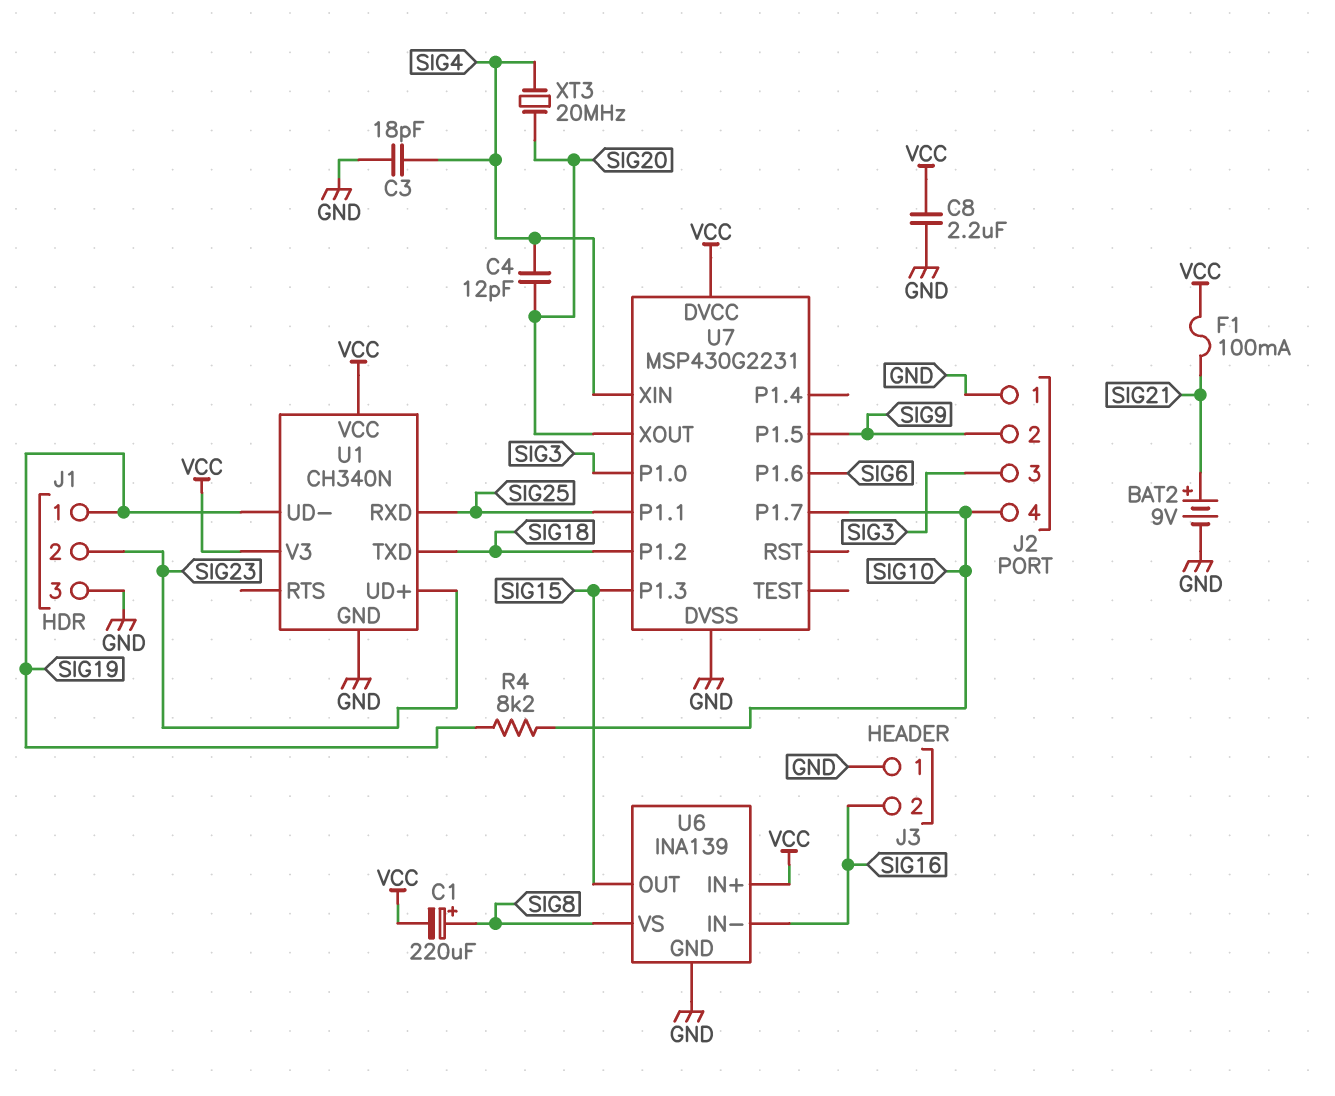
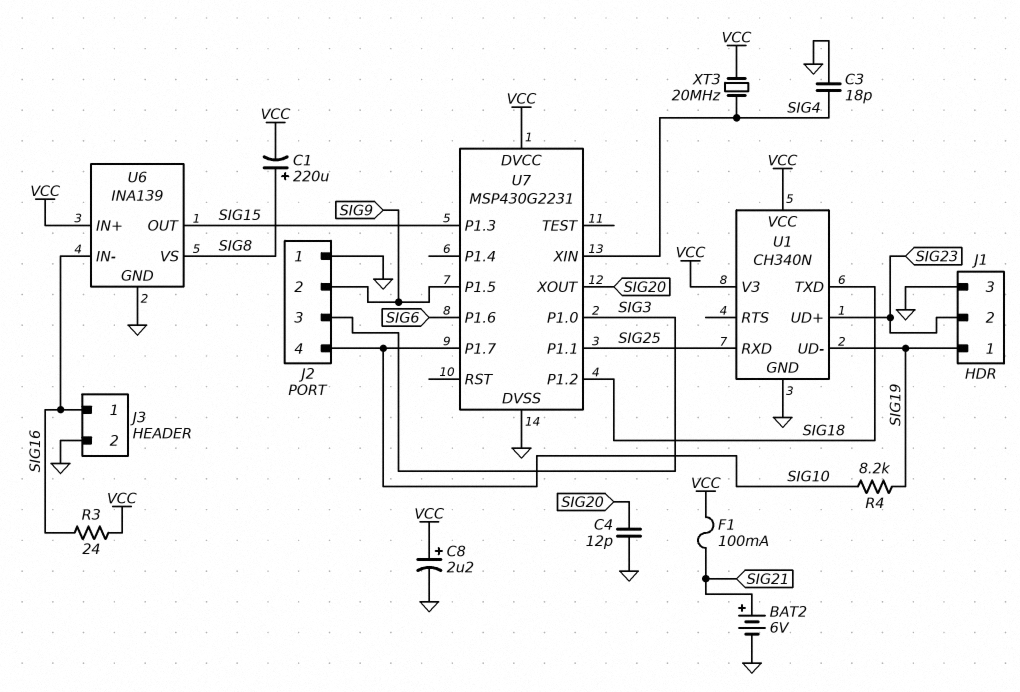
BAT2: 9V (plus SIG21, minus GND) -> 6V (plus SIG21, minus GND)
C4: 12pF (SIG4, SIG20) -> 12pF (GND, SIG20)
C8: 2.2uF (GND, VCC) -> 2.2uF (plus VCC, minus GND)
J3 pin 1: GND -> SIG16
J3 pin 2: SIG16 -> GND
R3: none -> 24 (SIG16, VCC)
XT3: 20MHz (SIG4, SIG20) -> 20MHz (SIG4, VCC)

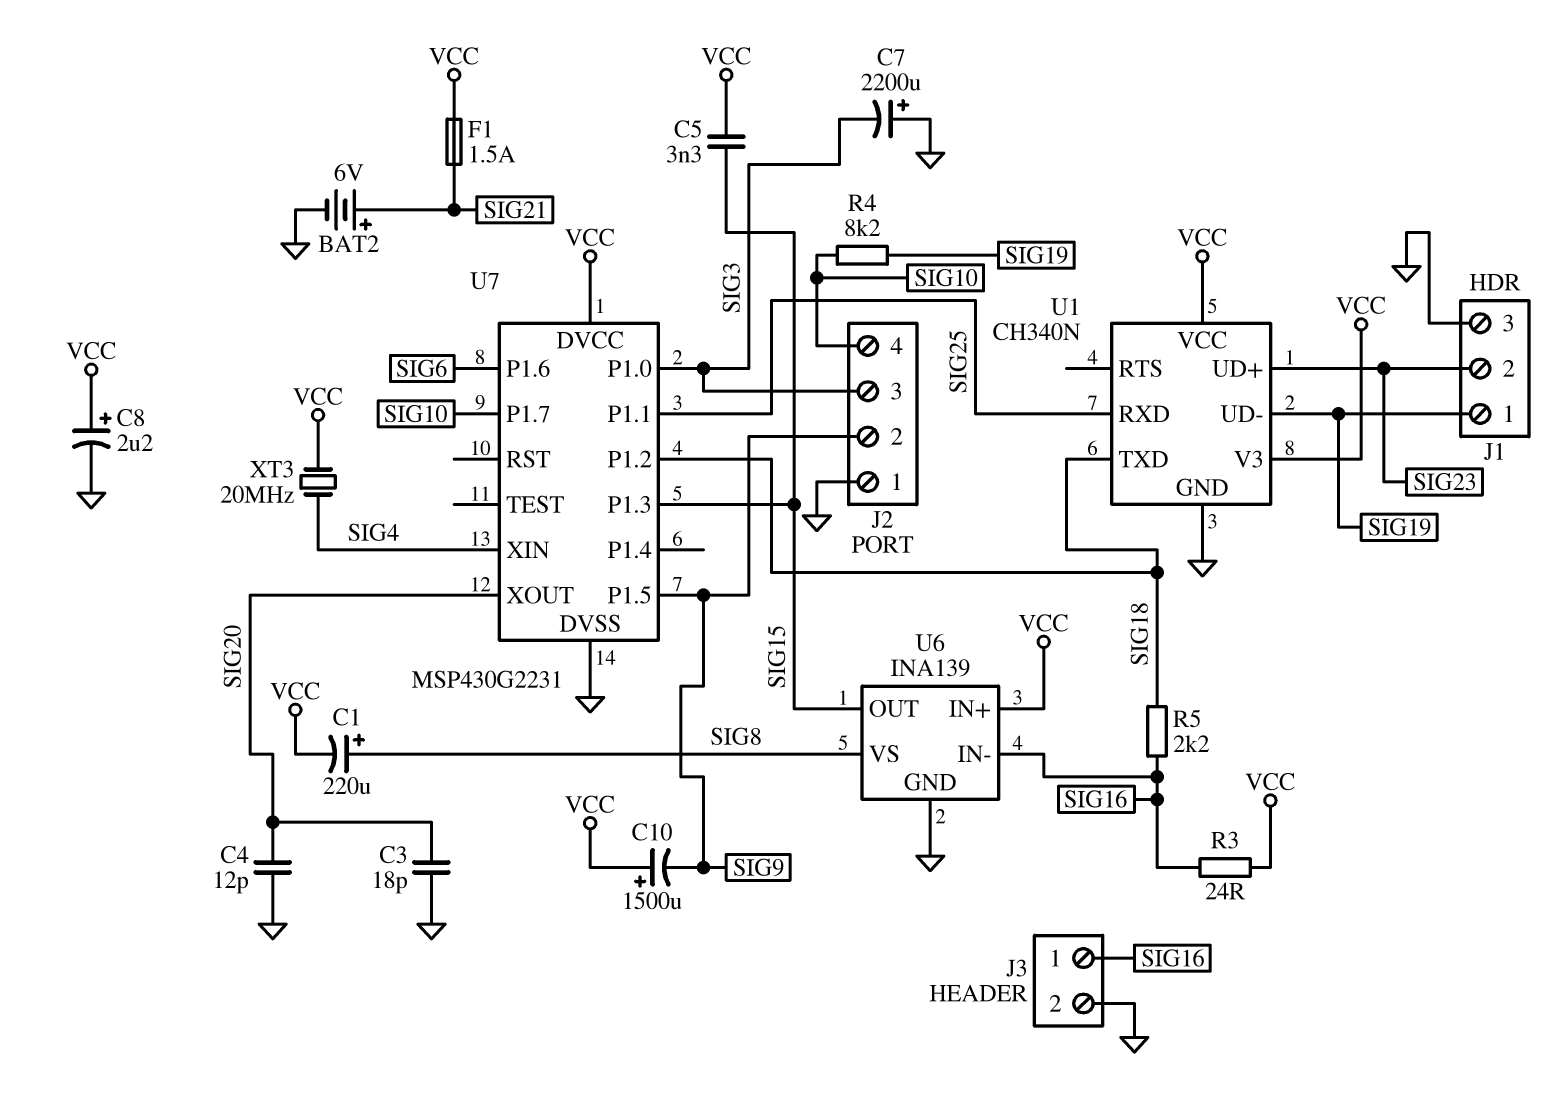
C3: 18pF (GND, SIG4) -> 18pF (GND, SIG20)
C5: none -> 3.3nF (SIG15, VCC)
C7: none -> 2200uF (plus GND, minus SIG3)
C10: none -> 1500uF (plus VCC, minus SIG9)
F1: 100mA (SIG21, VCC) -> 1.5A (SIG21, VCC)
R5: none -> 2.2k (SIG16, SIG18)

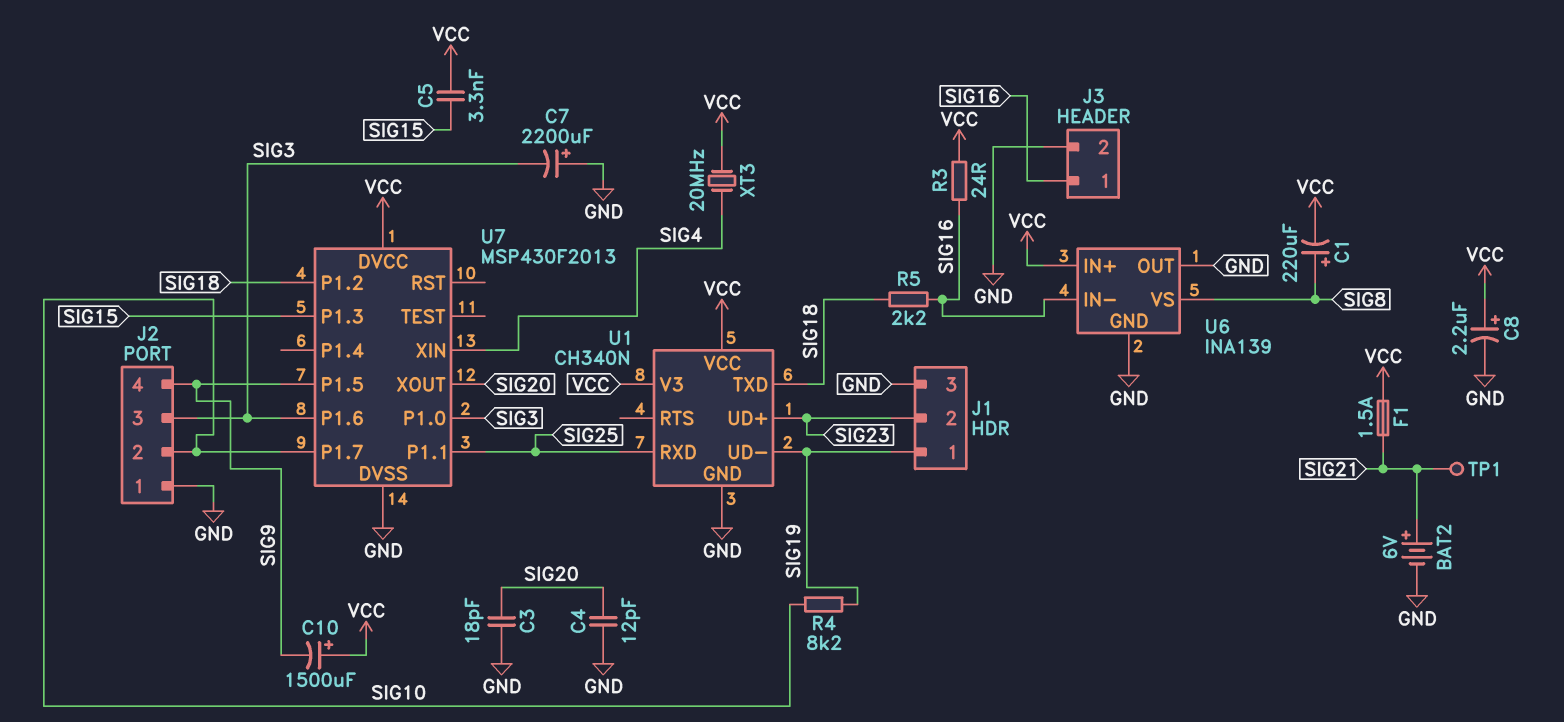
J2 pin 2: SIG9 -> SIG10
J2 pin 4: SIG10 -> SIG9
TP1: none -> test point (SIG21)
U6 pin OUT: SIG15 -> GND
U7: MSP430G2231 -> MSP430F2013
U7 pin P1.6: SIG6 -> SIG3

